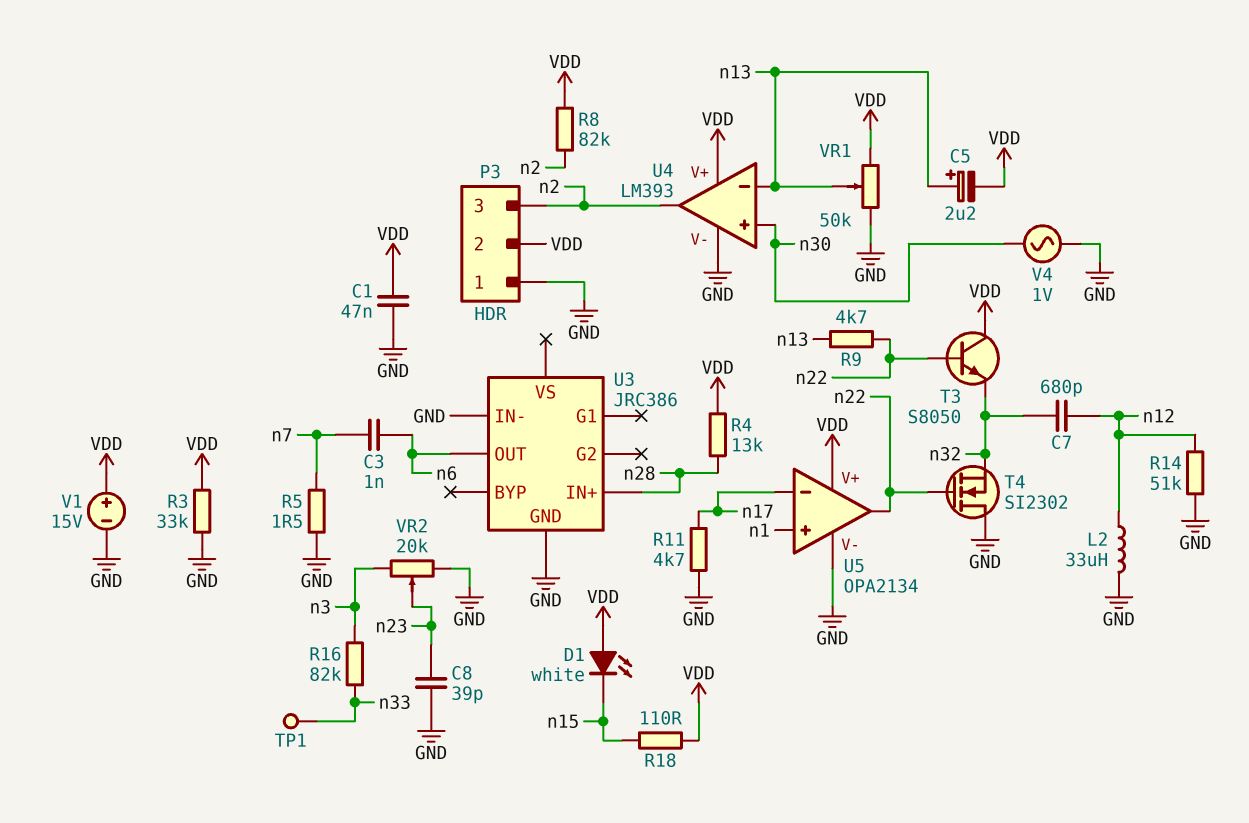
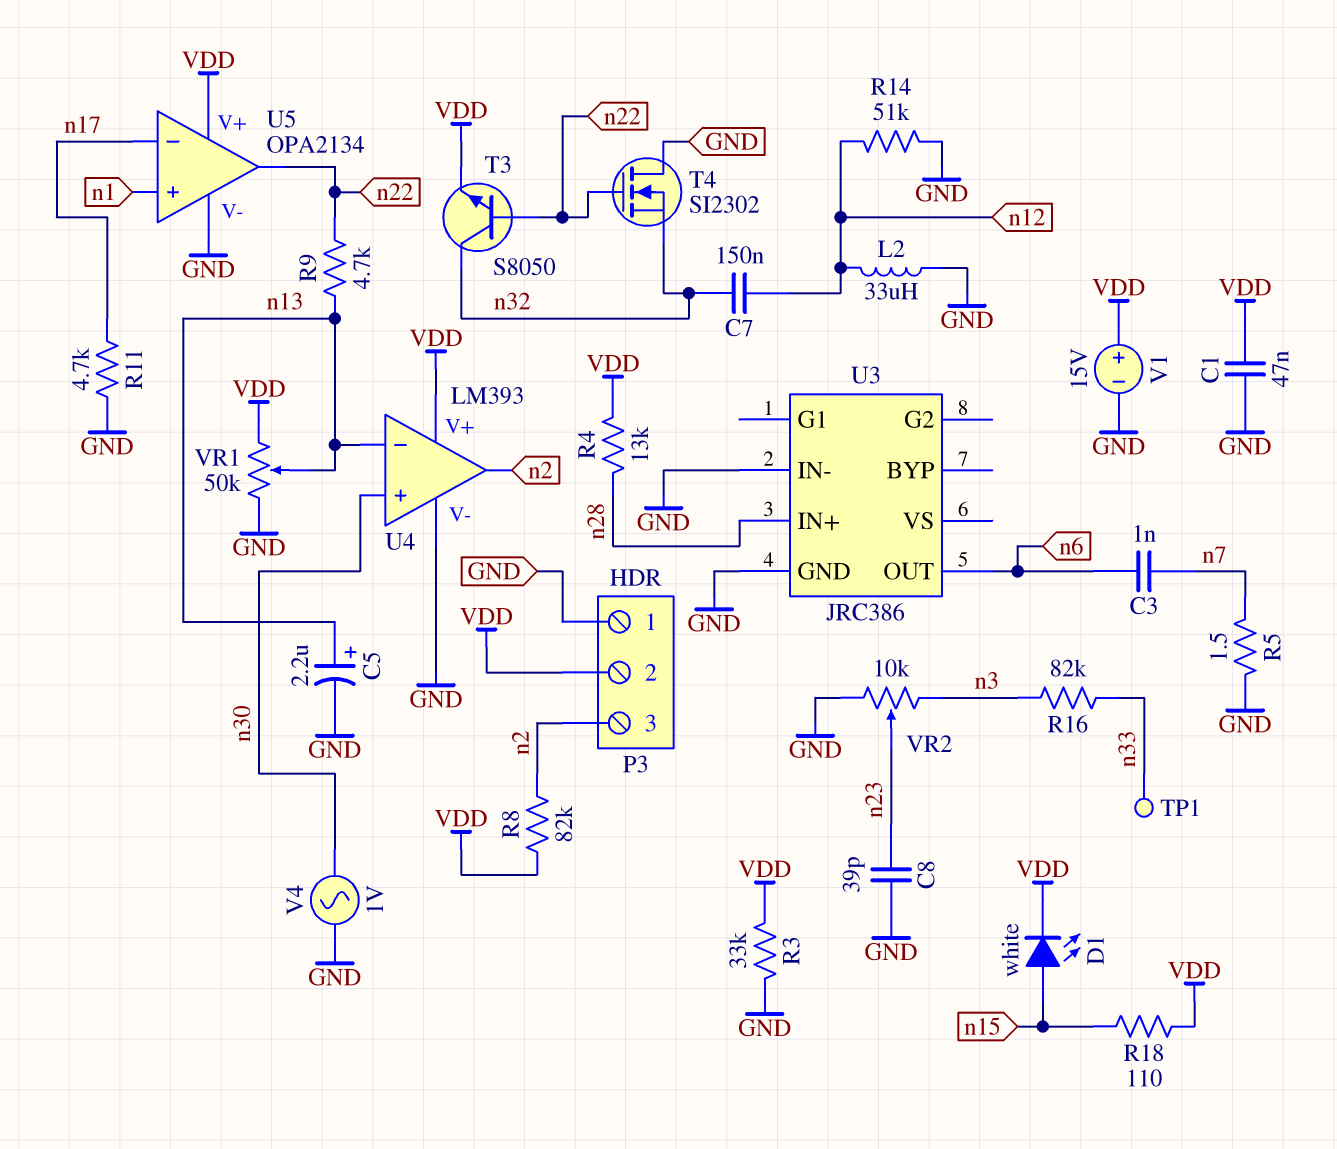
C5: 2.2uF (plus n13, minus VDD) -> 2.2uF (plus n13, minus GND)
C7: 680pF (n12, n32) -> 150nF (n12, n32)
D1: LED white (A VDD, K n15) -> LED white (A n15, K VDD)
T3: NPN S8050 (B n22, C VDD, E n32) -> NPN S8050 (B n22, C n32, E VDD)
VR2: 20k (GND, n3, wiper n23) -> 10k (GND, n3, wiper n23)

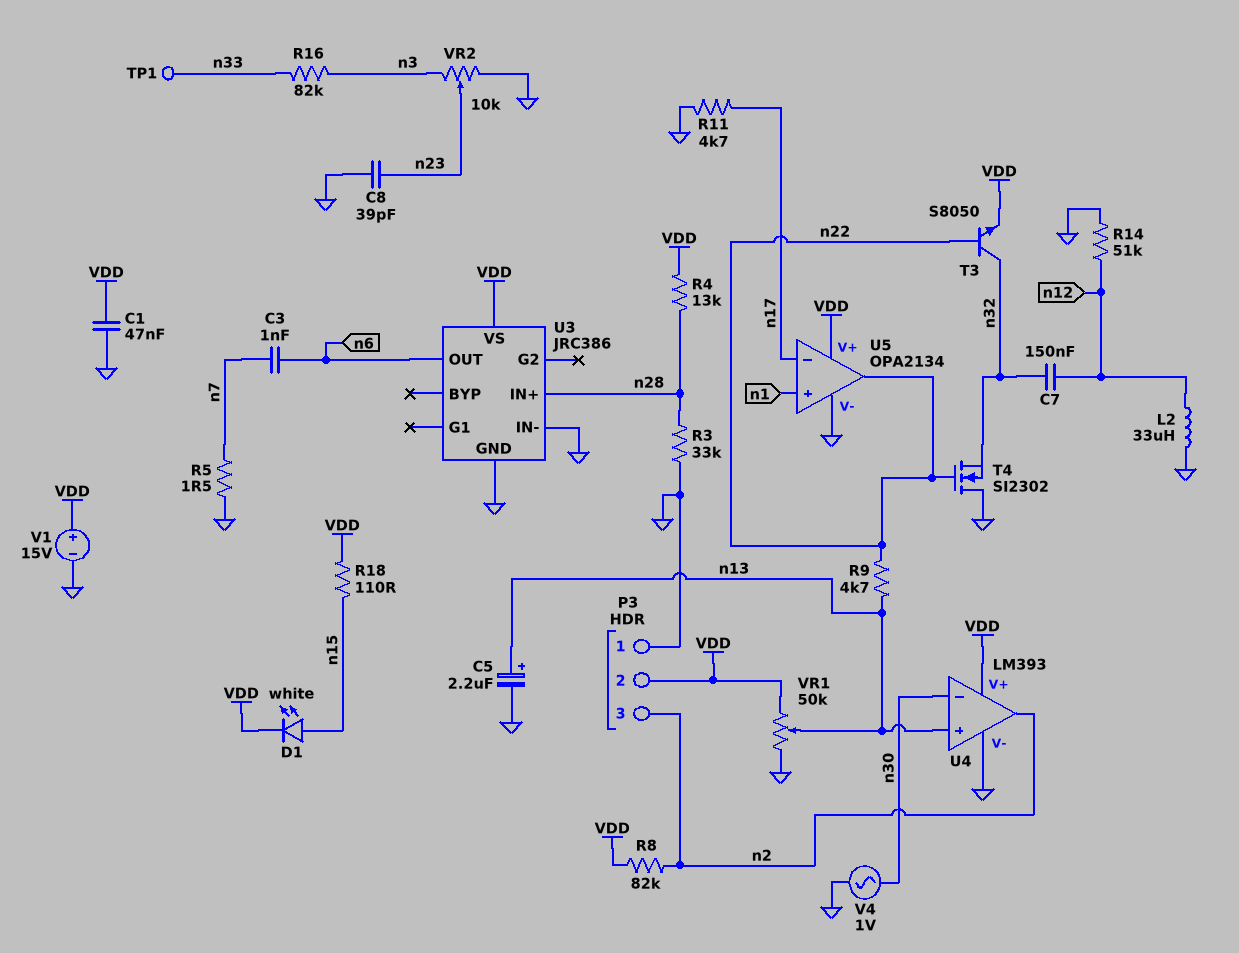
R3: 33k (GND, VDD) -> 33k (GND, n28)
U3 pin VS: none -> VDD
U4 pin in+: n30 -> n13
U4 pin in-: n13 -> n30

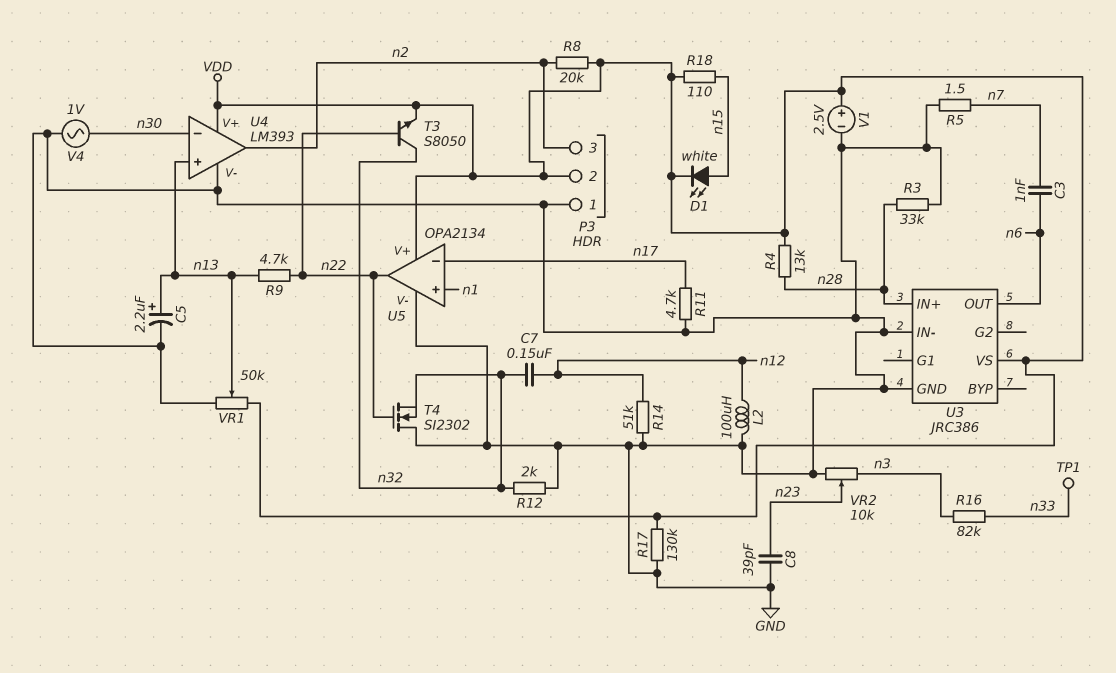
C1: 47nF (GND, VDD) -> none
L2: 33uH (GND, n12) -> 100uH (GND, n12)
R8: 82k (VDD, n2) -> 20k (VDD, n2)
R12: none -> 2k (GND, n32)
R17: none -> 130k (GND, VDD)
V1: 15V (plus VDD, minus GND) -> 2.5V (plus VDD, minus GND)

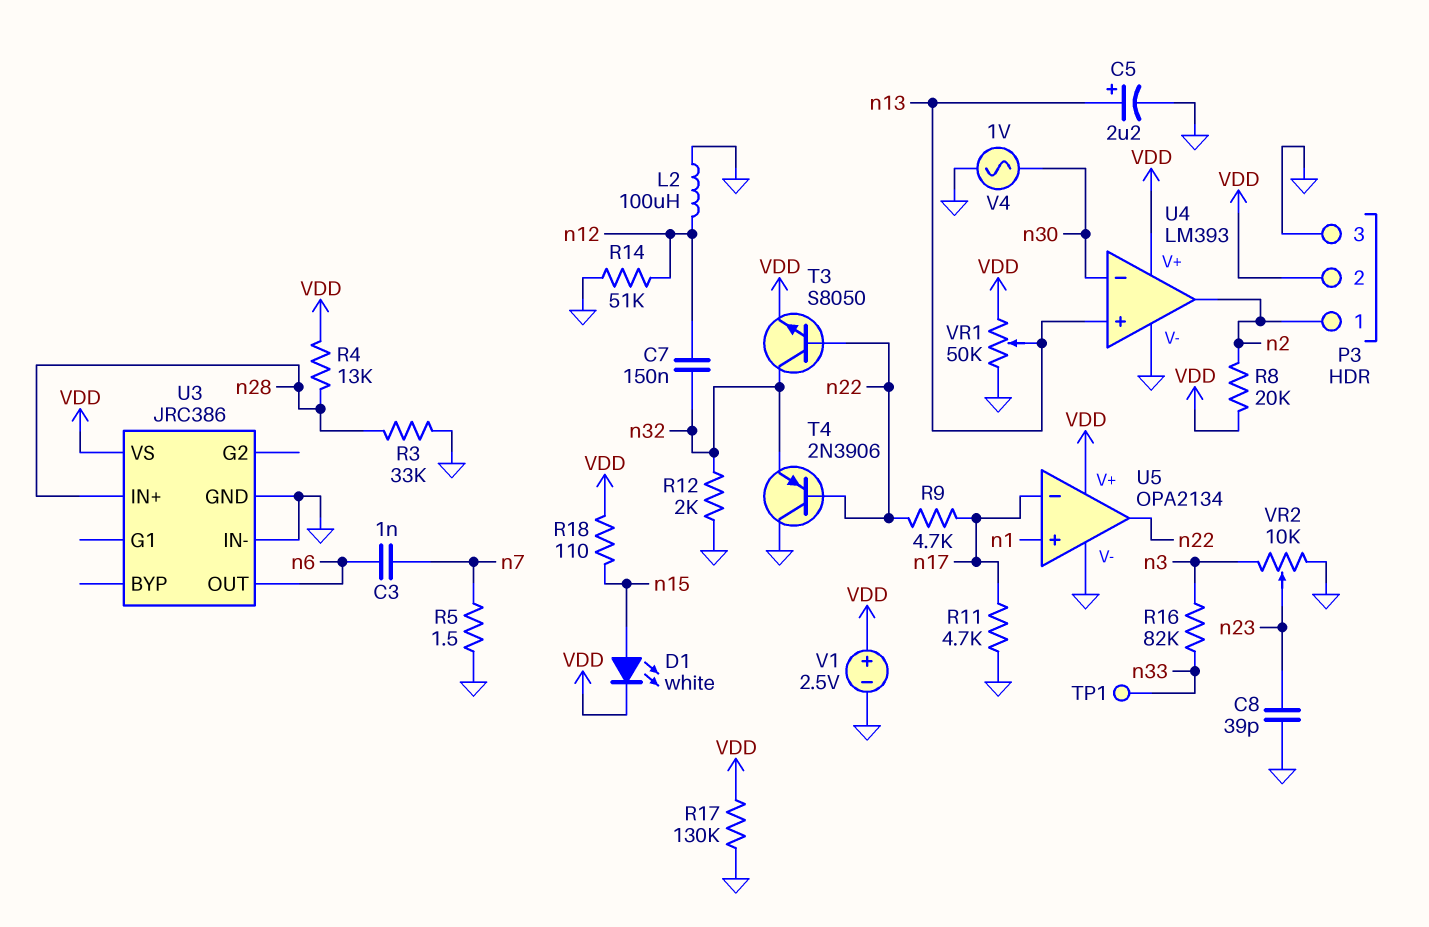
P3 pin 1: GND -> n2
P3 pin 3: n2 -> GND
R9: 4.7k (n13, n22) -> 4.7k (n17, n22)
T4: NMOS SI2302 (G n22, D GND, S n32) -> PNP 2N3906 (B n22, C GND, E n32)

